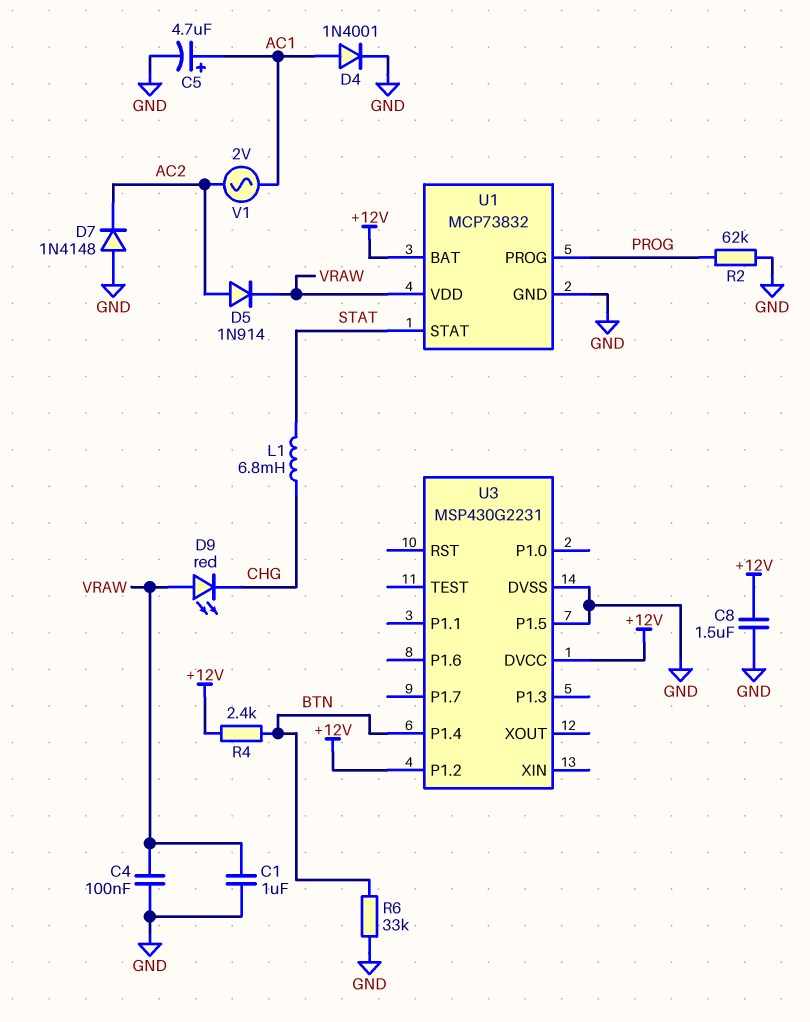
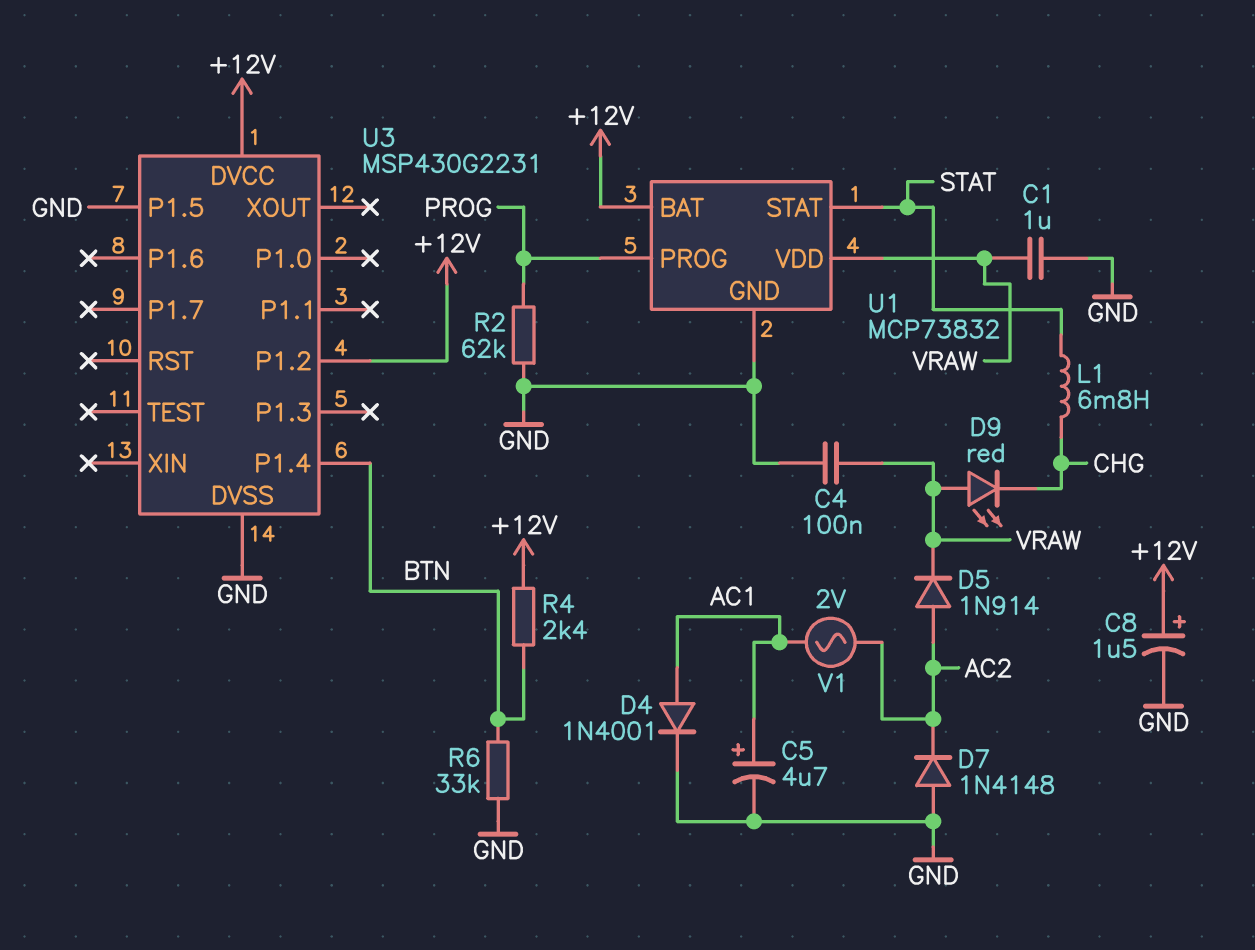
C8: 1.5uF (+12V, GND) -> 1.5uF (plus +12V, minus GND)

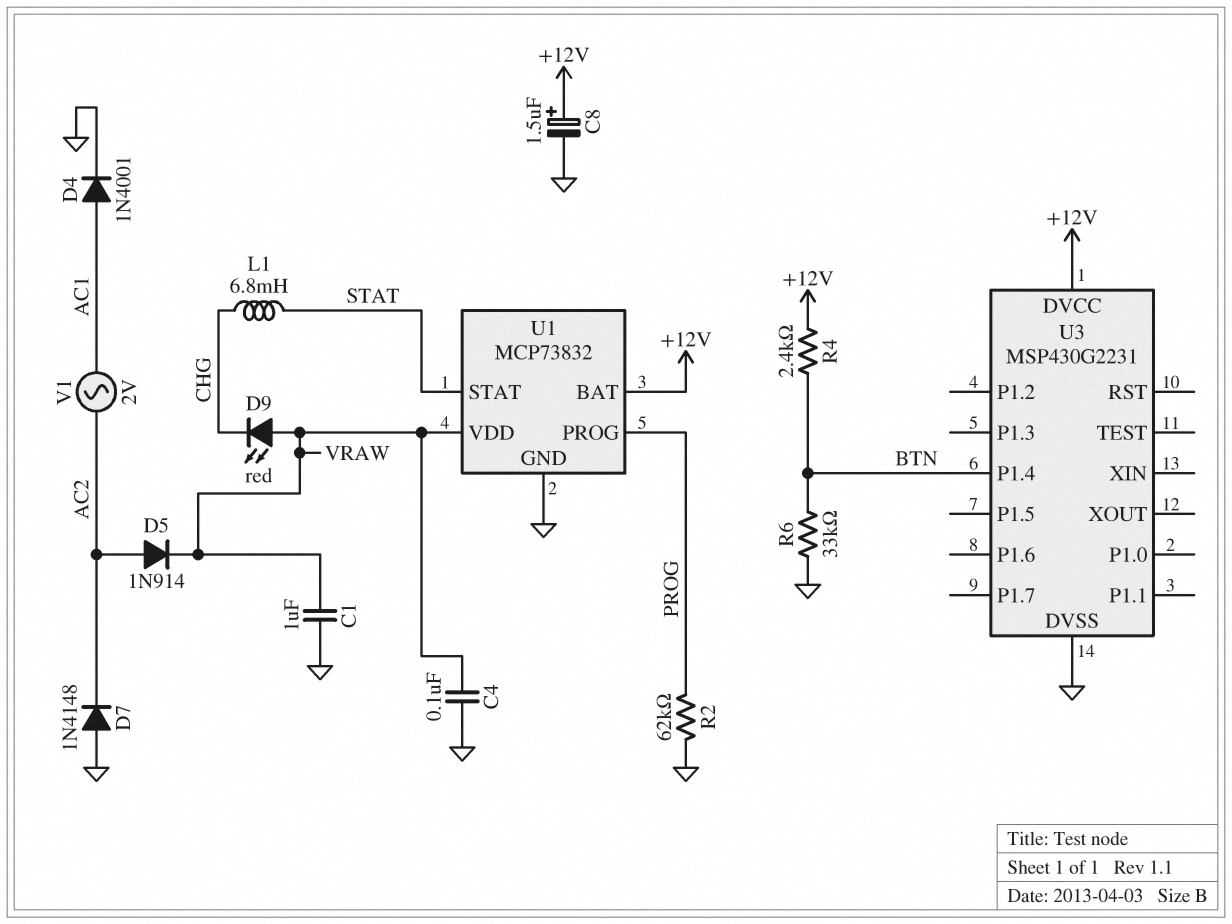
C5: 4.7uF (plus AC1, minus GND) -> none
U3 pin P1.2: +12V -> none
U3 pin P1.5: GND -> none

